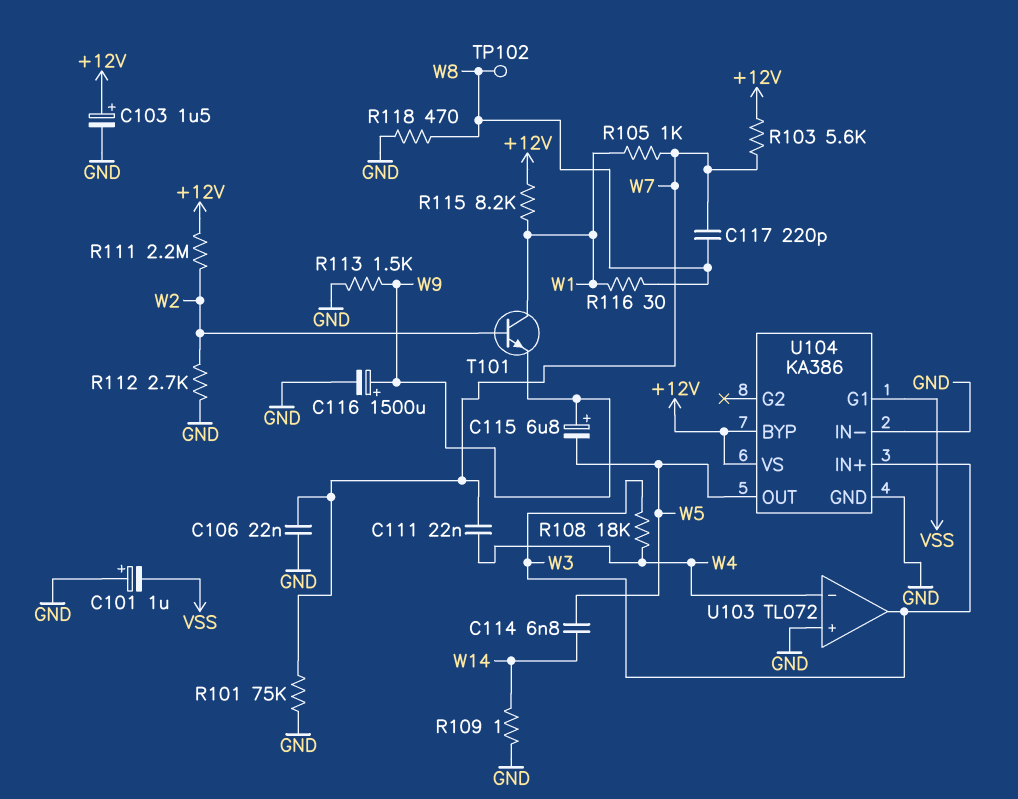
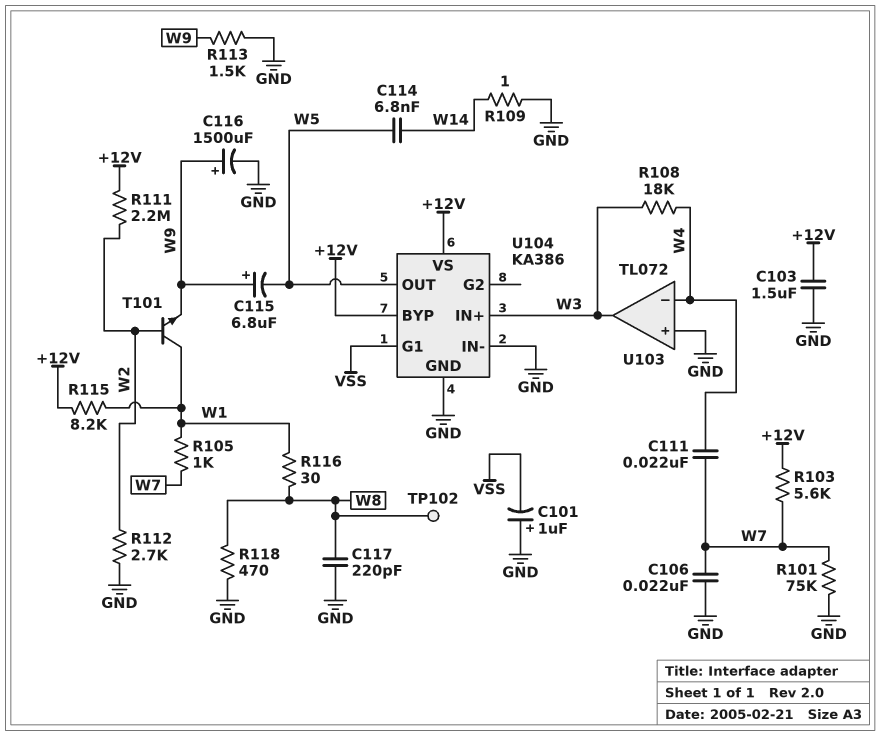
C103: 1.5uF (plus +12V, minus GND) -> 1.5uF (+12V, GND)
C117: 220pF (W7, W8) -> 220pF (GND, W8)

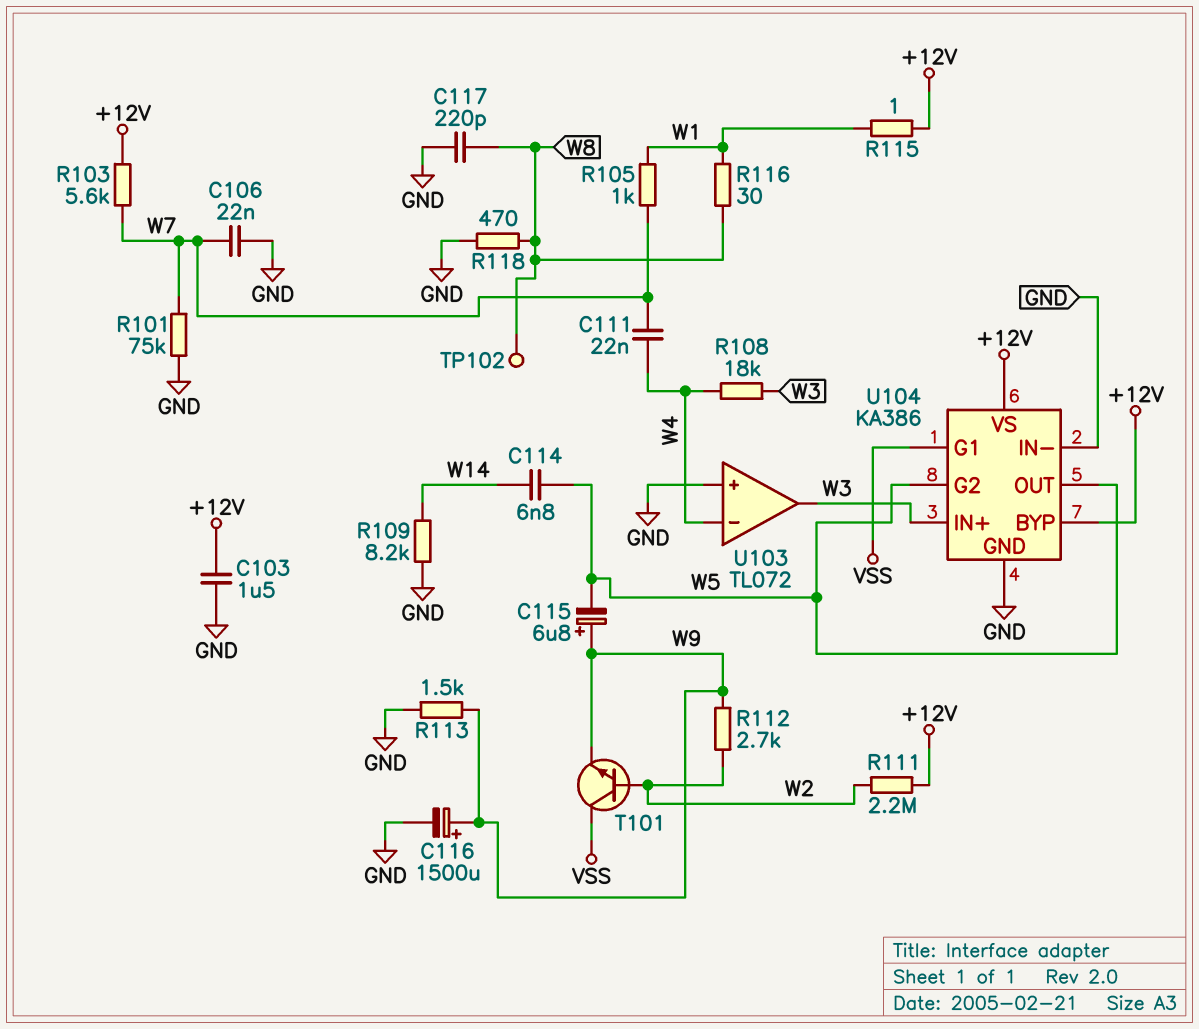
C101: 1uF (plus GND, minus VSS) -> none
R109: 1 (GND, W14) -> 8.2k (GND, W14)
R112: 2.7k (GND, W2) -> 2.7k (W2, W9)
R115: 8.2k (+12V, W1) -> 1 (+12V, W1)
T101: NPN (B W2, C W1, E W9) -> NPN (B W2, C VSS, E W9)
U104 pin G2: none -> W5

